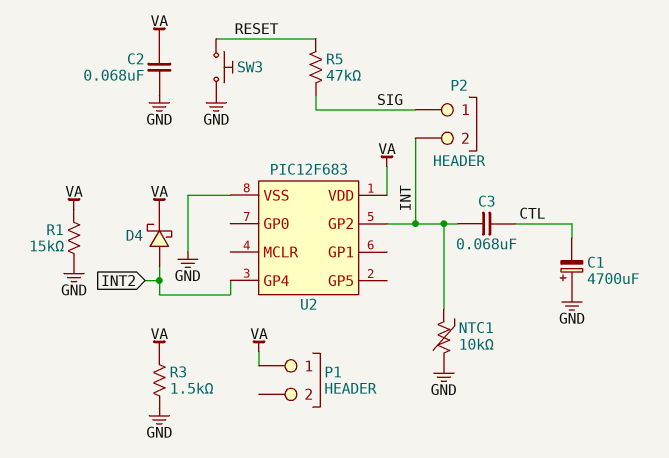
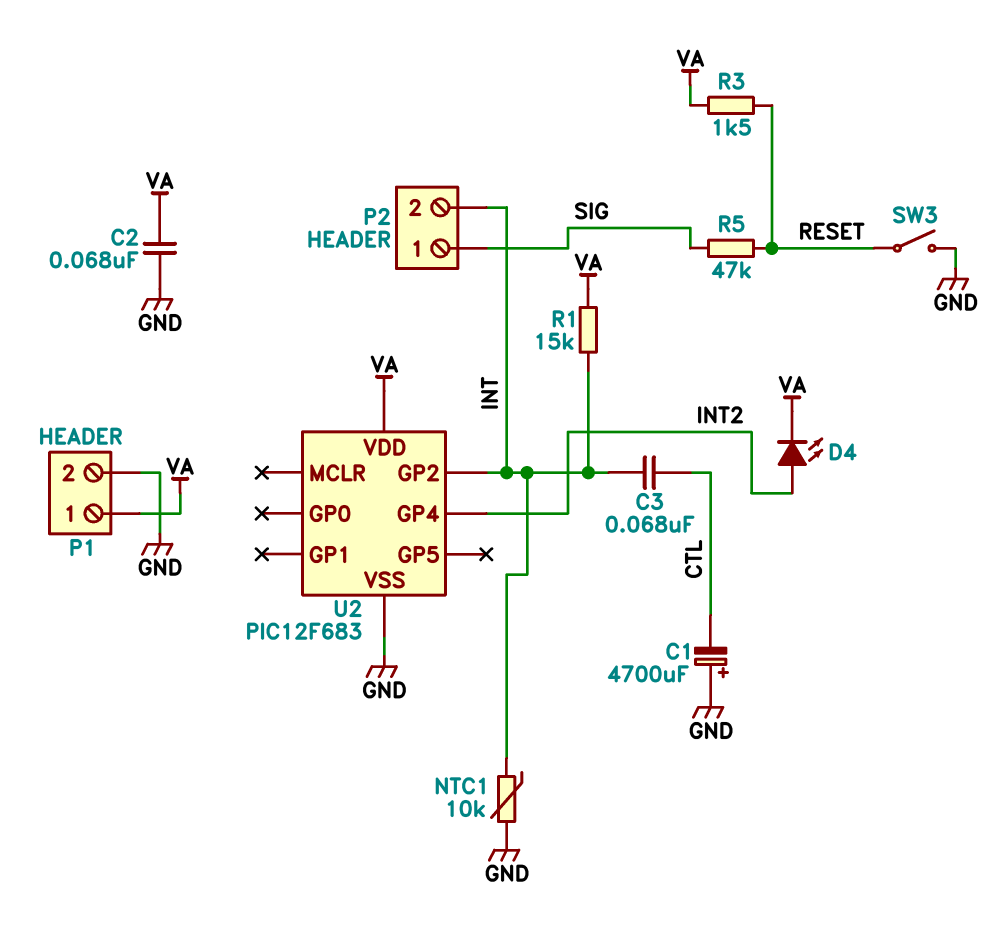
D4: schottky (A INT2, K VA) -> LED (A INT2, K VA)
P1 pin 2: none -> GND
R1: 15k (GND, VA) -> 15k (INT, VA)
R3: 1.5k (GND, VA) -> 1.5k (RESET, VA)
SW3: button (GND, RESET) -> switch (GND, RESET)

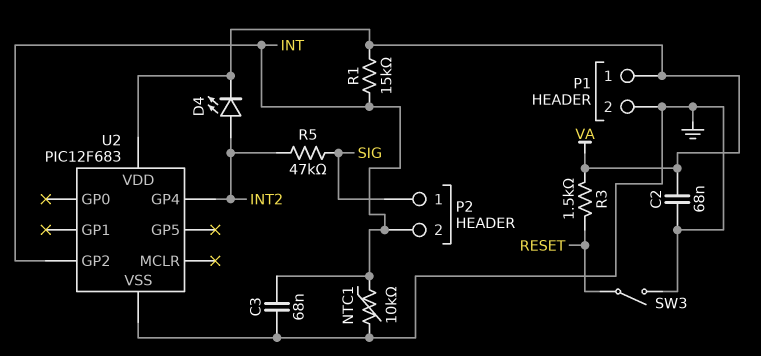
C1: 4700uF (plus GND, minus CTL) -> none
C3: 68nF (CTL, INT) -> 68nF (GND, INT)
R5: 47k (RESET, SIG) -> 47k (INT2, SIG)

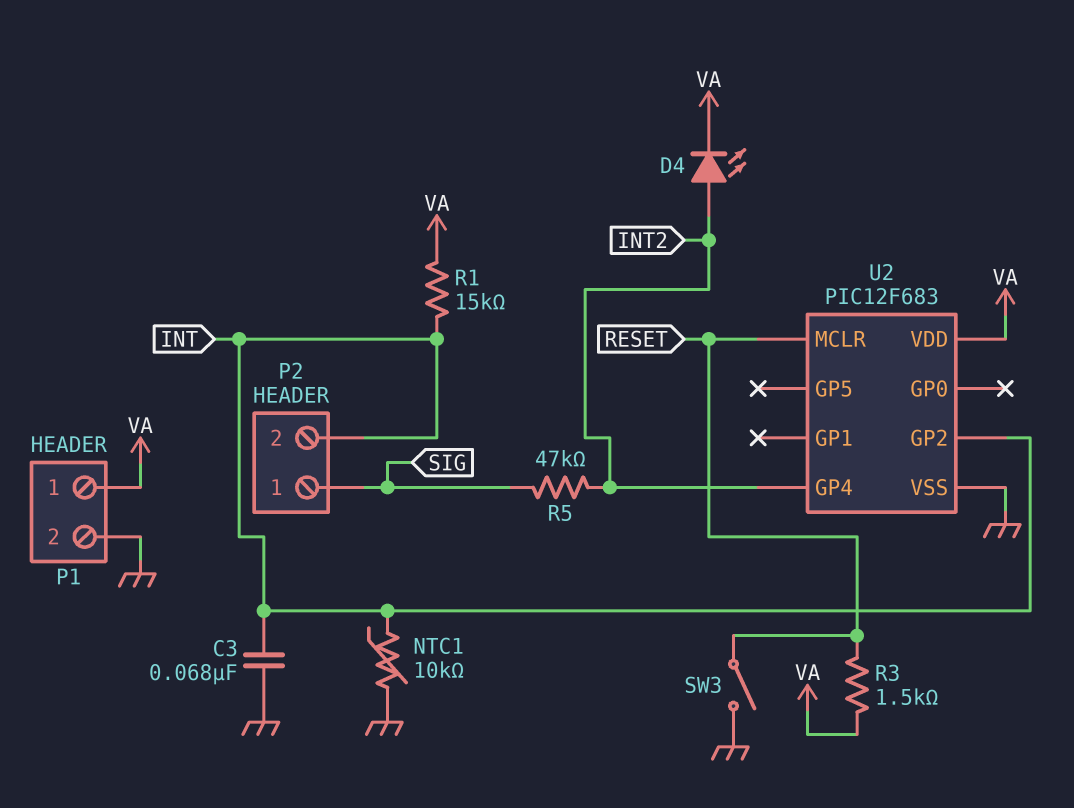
C2: 68nF (GND, VA) -> none
U2 pin MCLR: none -> RESET

